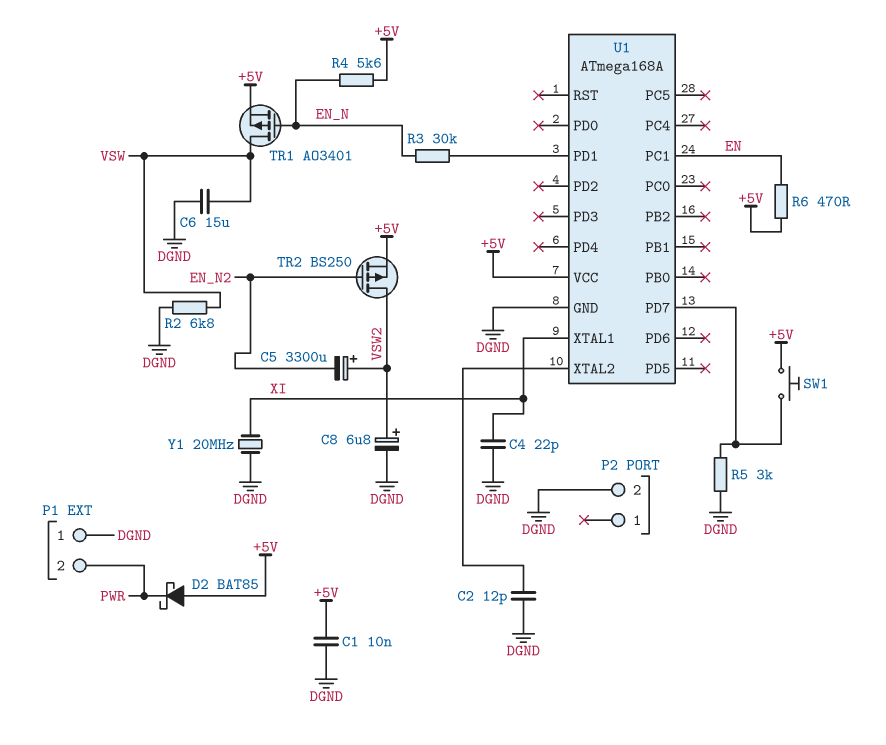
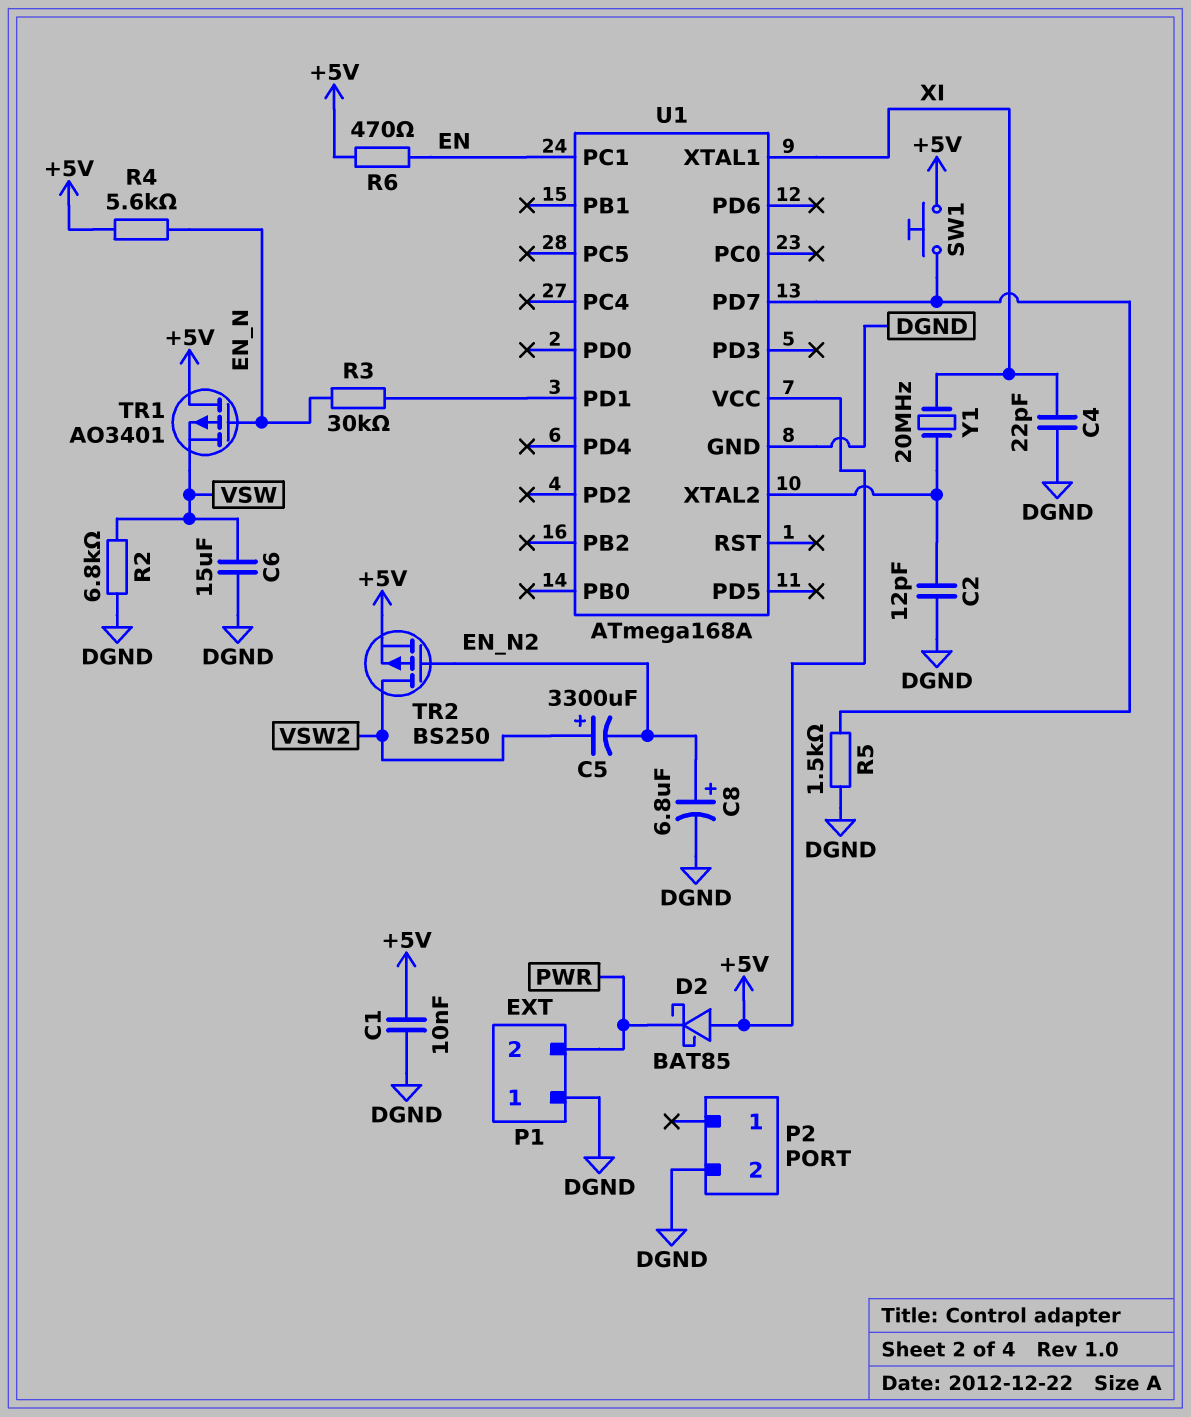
C8: 6.8uF (plus VSW2, minus DGND) -> 6.8uF (plus EN_N2, minus DGND)
R5: 3k (DGND, U1/PD7) -> 1.5k (DGND, U1/PD7)
TR1: PMOS AO3401 (G EN_N, D VSW, S +5V) -> PMOS AO3401 (G EN_N, D +5V, S VSW)
Y1: 20MHz (DGND, XI) -> 20MHz (U1/XTAL2, XI)

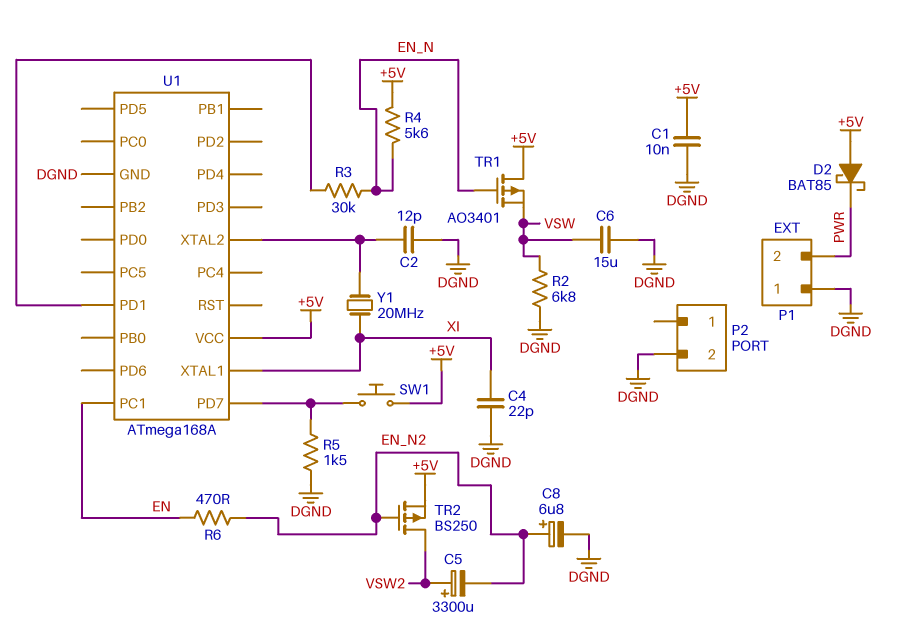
R6: 470 (+5V, EN) -> 470 (EN, EN_N2)

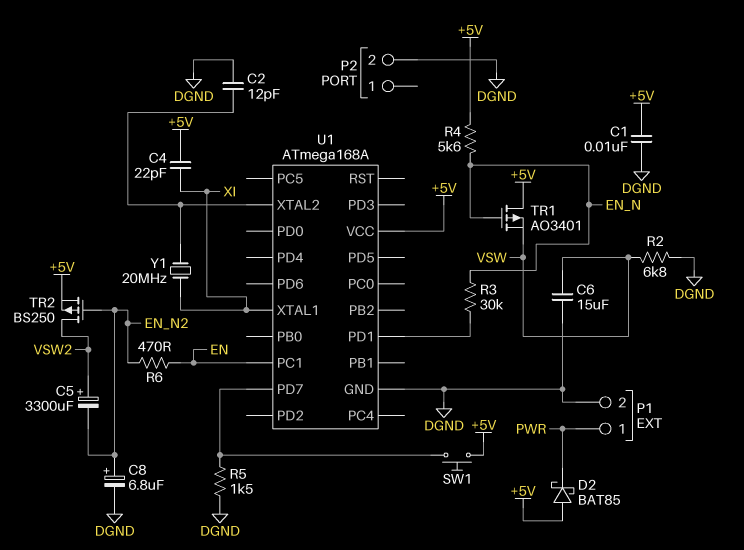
C4: 22pF (DGND, XI) -> 22pF (+5V, XI)
P1 pin 1: DGND -> PWR
P1 pin 2: PWR -> DGND

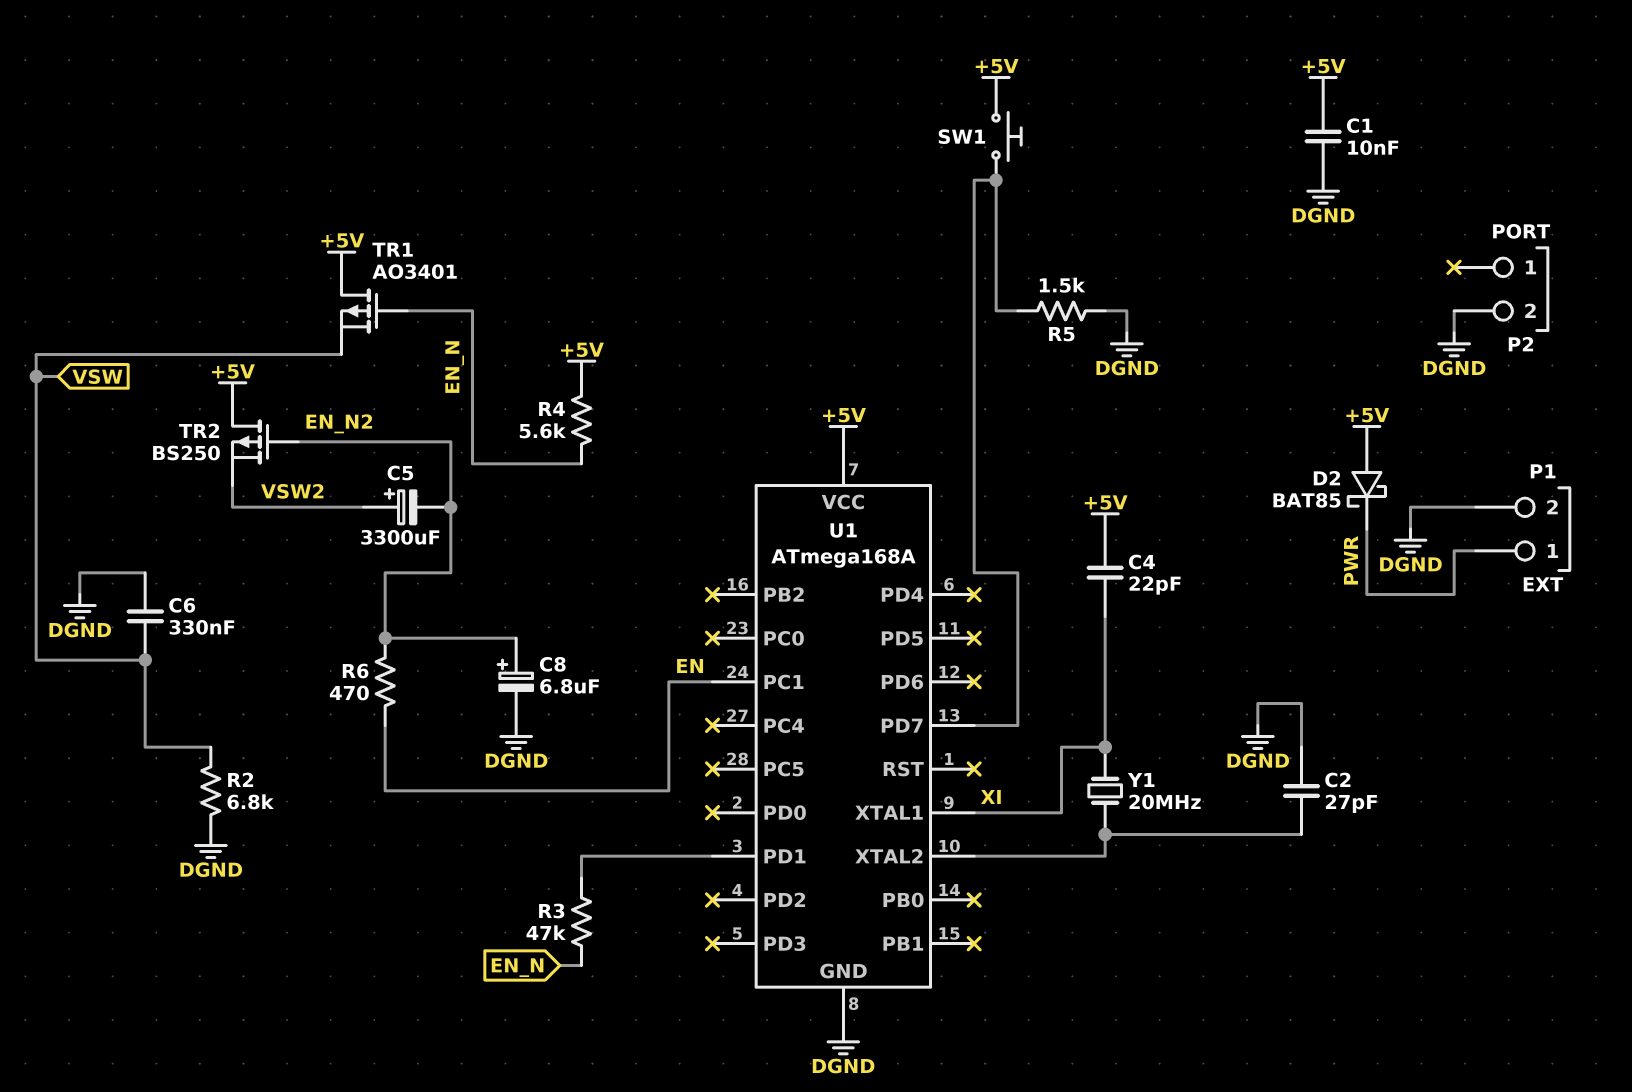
C2: 12pF (DGND, U1/XTAL2) -> 27pF (DGND, U1/XTAL2)
C6: 15uF (DGND, VSW) -> 330nF (DGND, VSW)
R3: 30k (EN_N, U1/PD1) -> 47k (EN_N, U1/PD1)
TR2: PMOS BS250 (G EN_N2, D VSW2, S +5V) -> PMOS BS250 (G EN_N2, D +5V, S VSW2)

